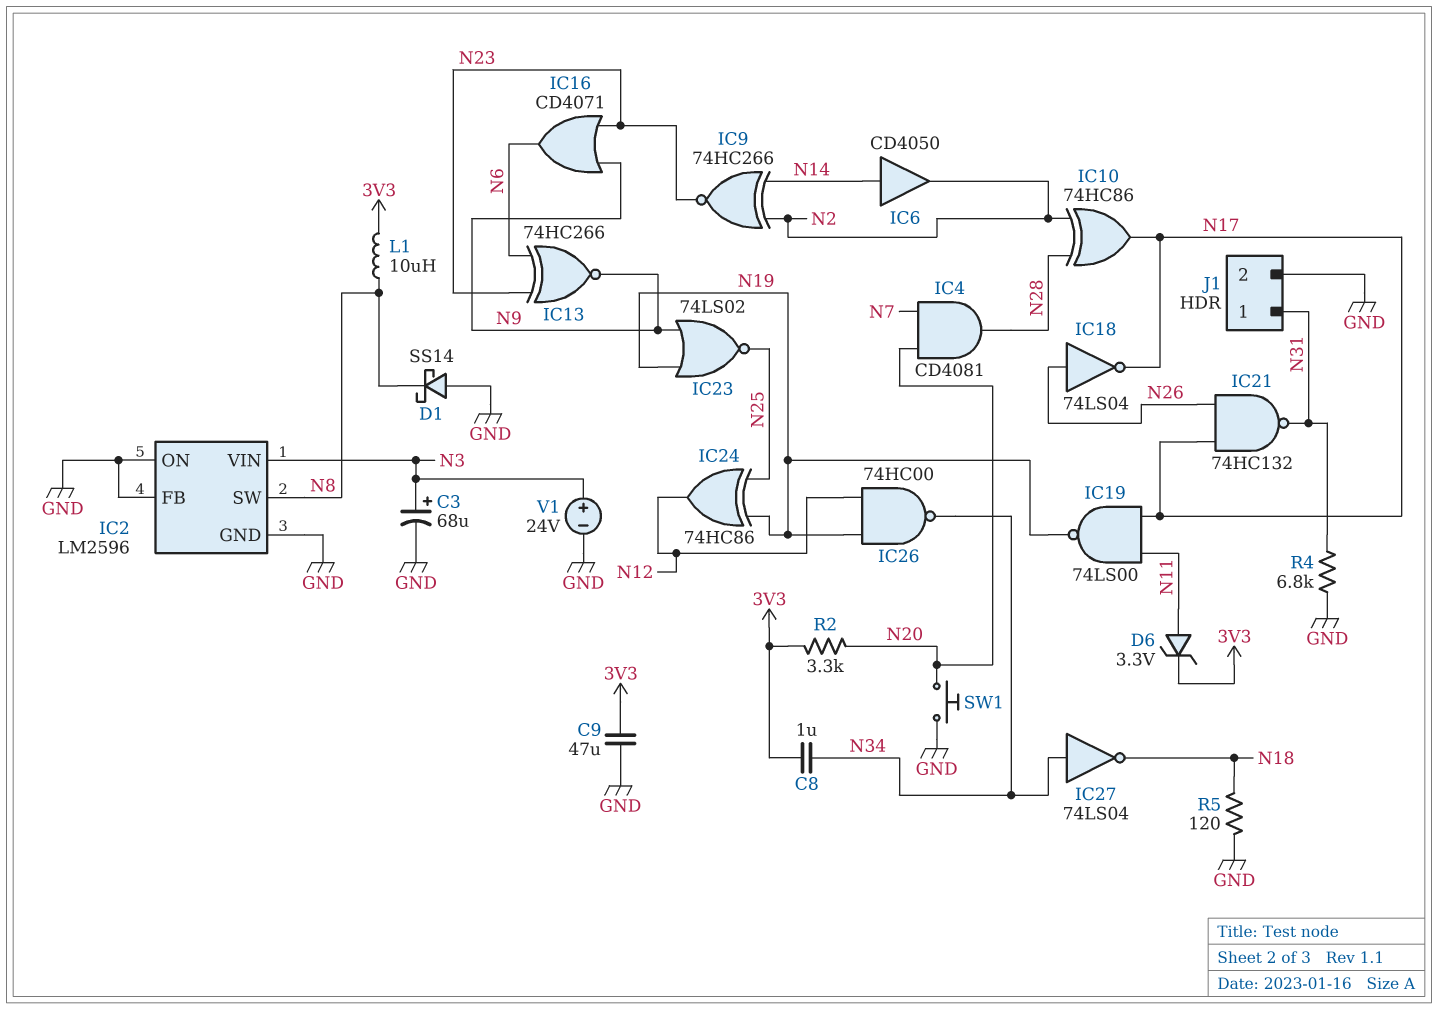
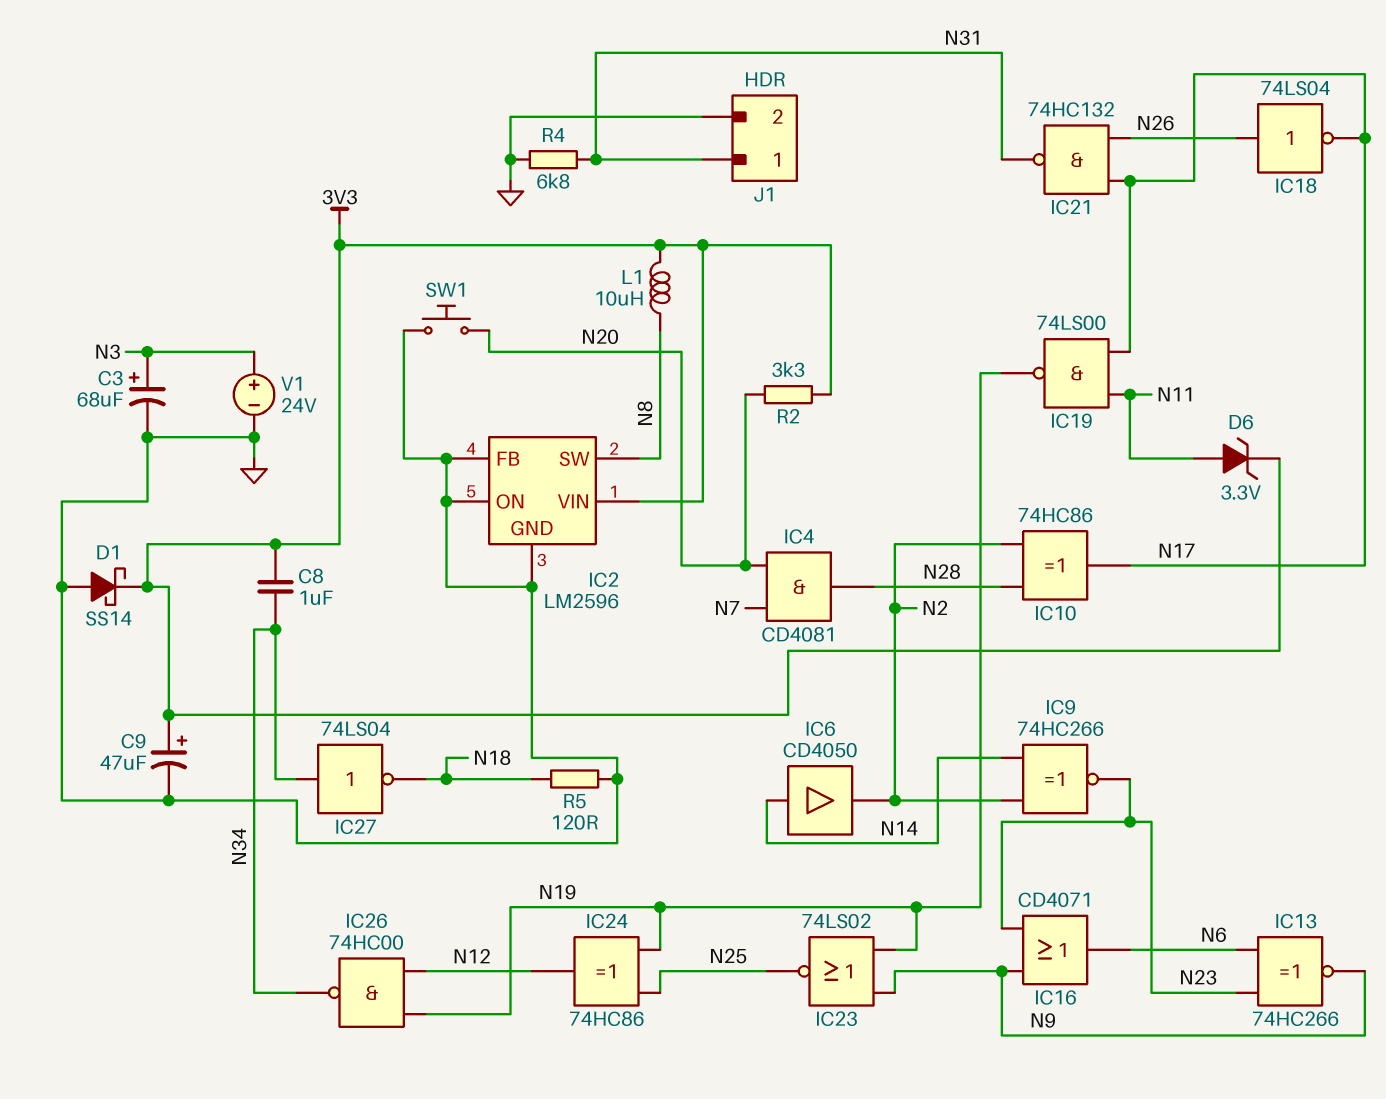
C9: 47uF (3V3, GND) -> 47uF (plus 3V3, minus GND)
D1: schottky SS14 (A GND, K N8) -> schottky SS14 (A GND, K 3V3)
IC2 pin VIN: N3 -> 3V3

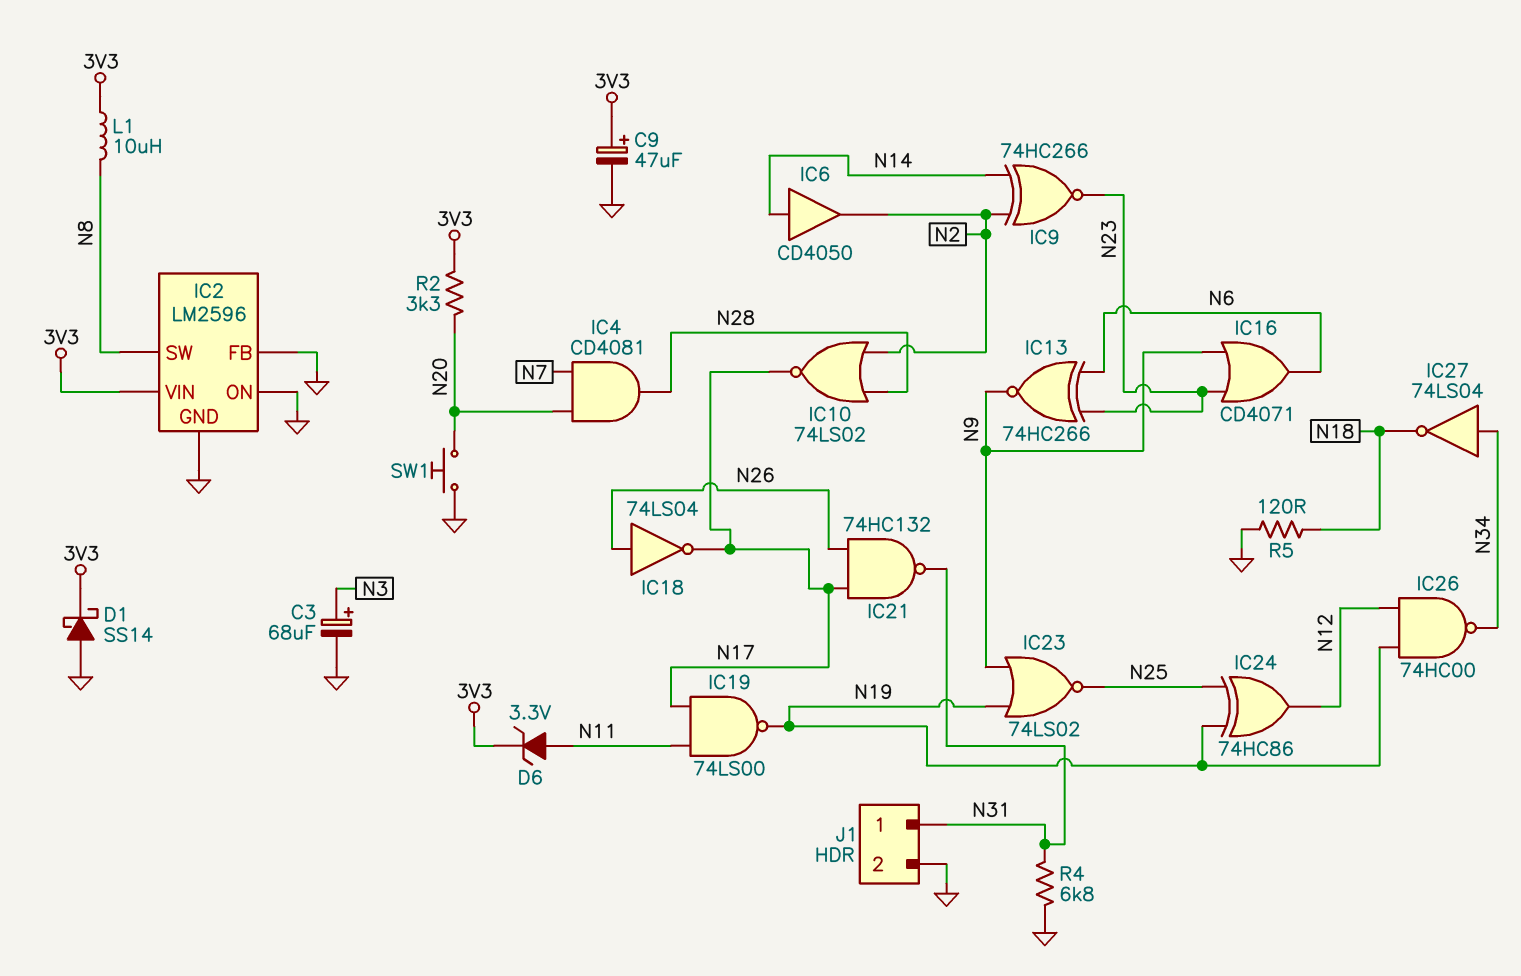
C8: 1uF (3V3, N34) -> none
IC10: XOR 74HC86 (in N2, in N28, out N17) -> NOR 74LS02 (in N2, in N28, out N17)
V1: 24V (plus N3, minus GND) -> none

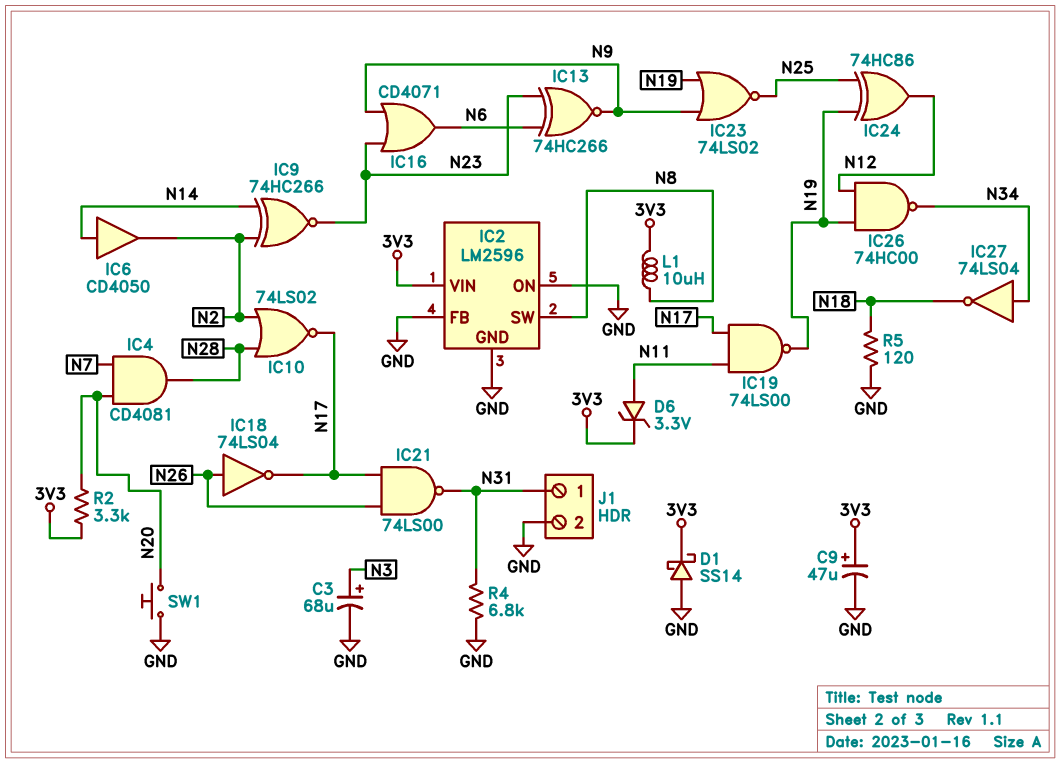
IC21: NAND 74HC132 (in N17, in N26, out N31) -> NAND 74LS00 (in N17, in N26, out N31)

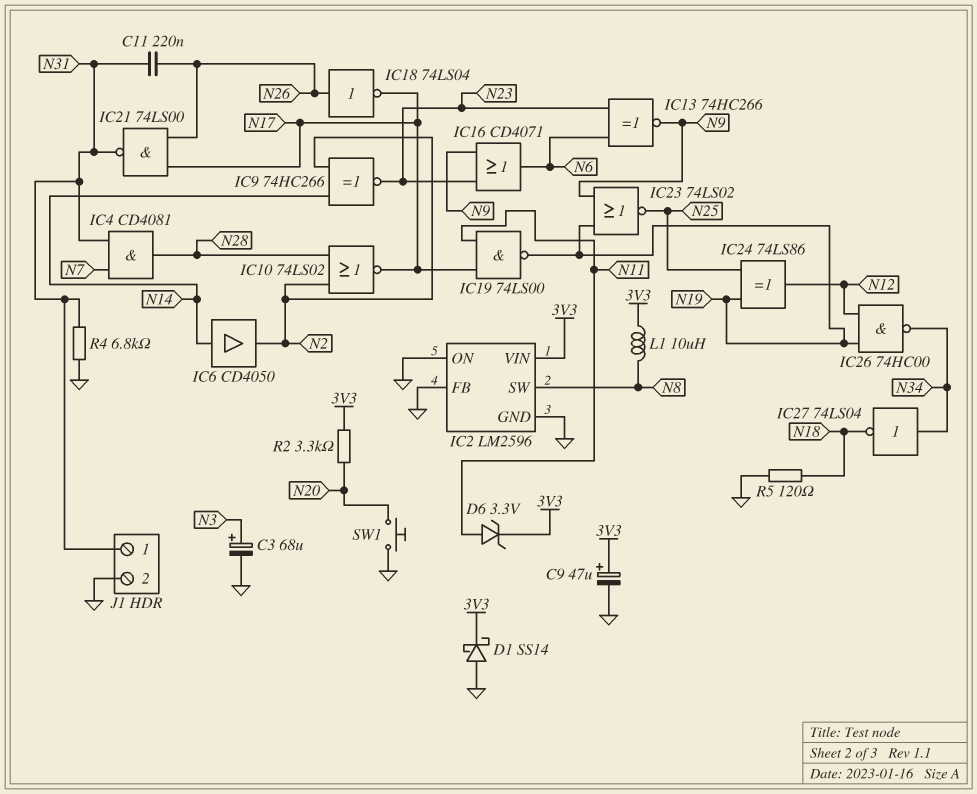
C11: none -> 220nF (N26, N31)
IC4: AND CD4081 (in N7, in N20, out N28) -> AND CD4081 (in N7, in N31, out N28)
IC24: XOR 74HC86 (in N19, in N25, out N12) -> XOR 74LS86 (in N19, in N25, out N12)

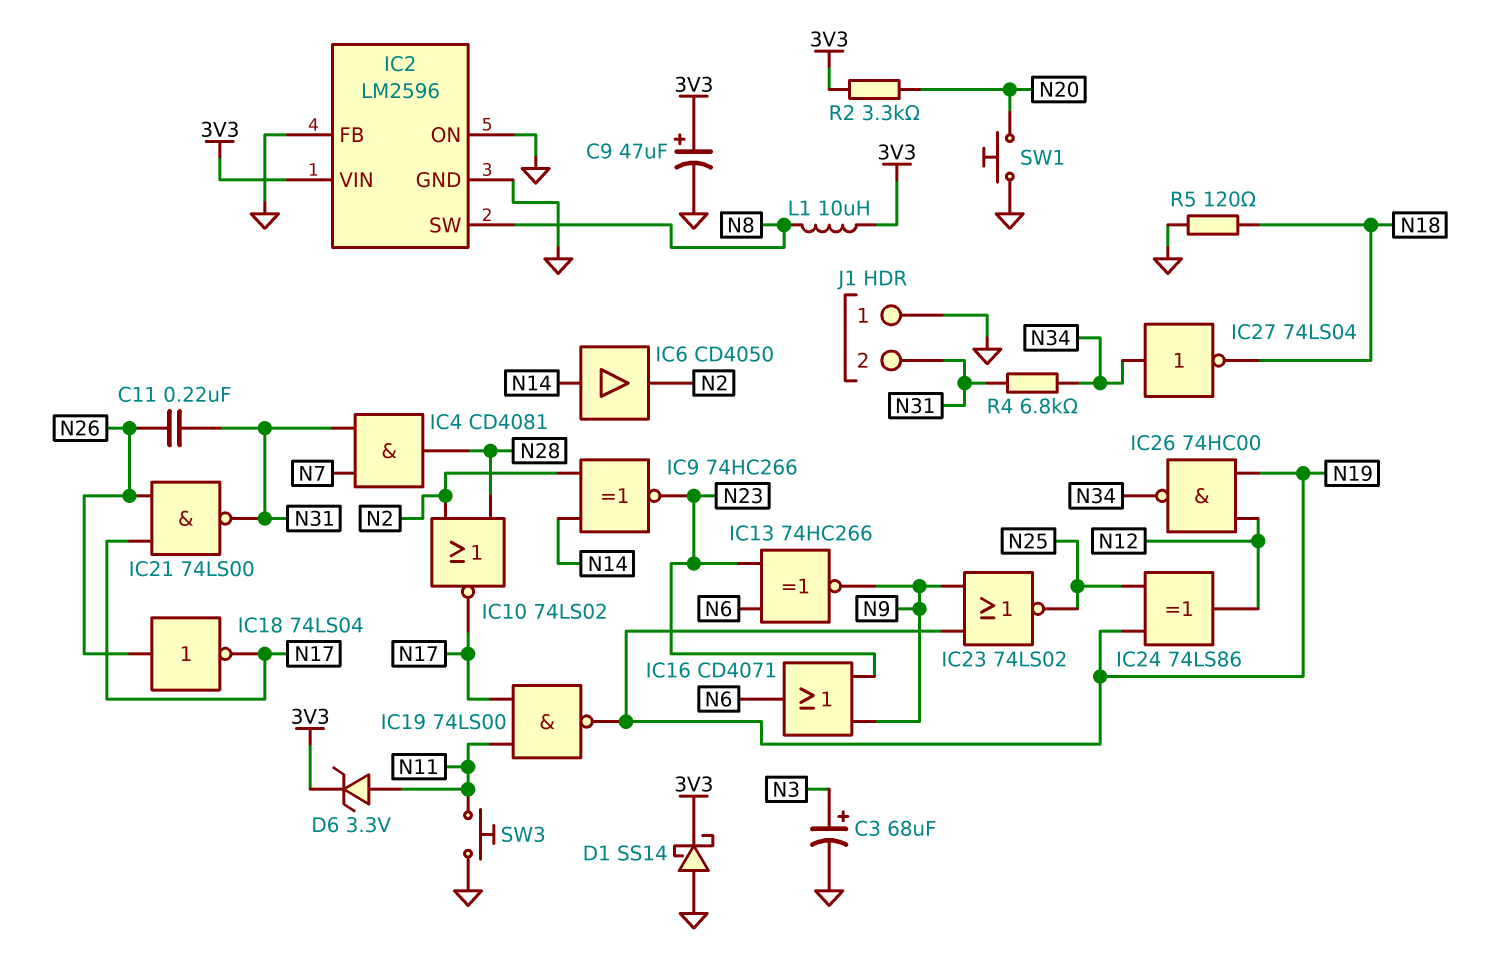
J1 pin 1: N31 -> GND
J1 pin 2: GND -> N31
R4: 6.8k (GND, N31) -> 6.8k (N31, N34)
SW3: none -> button (GND, N11)

